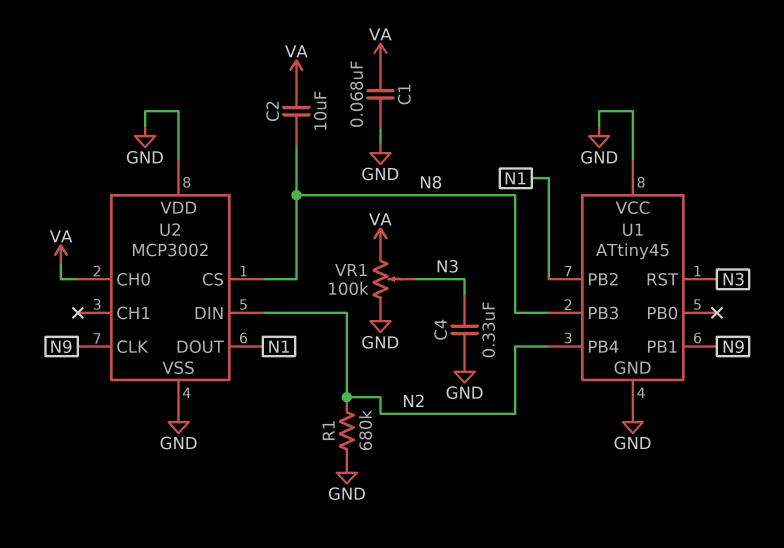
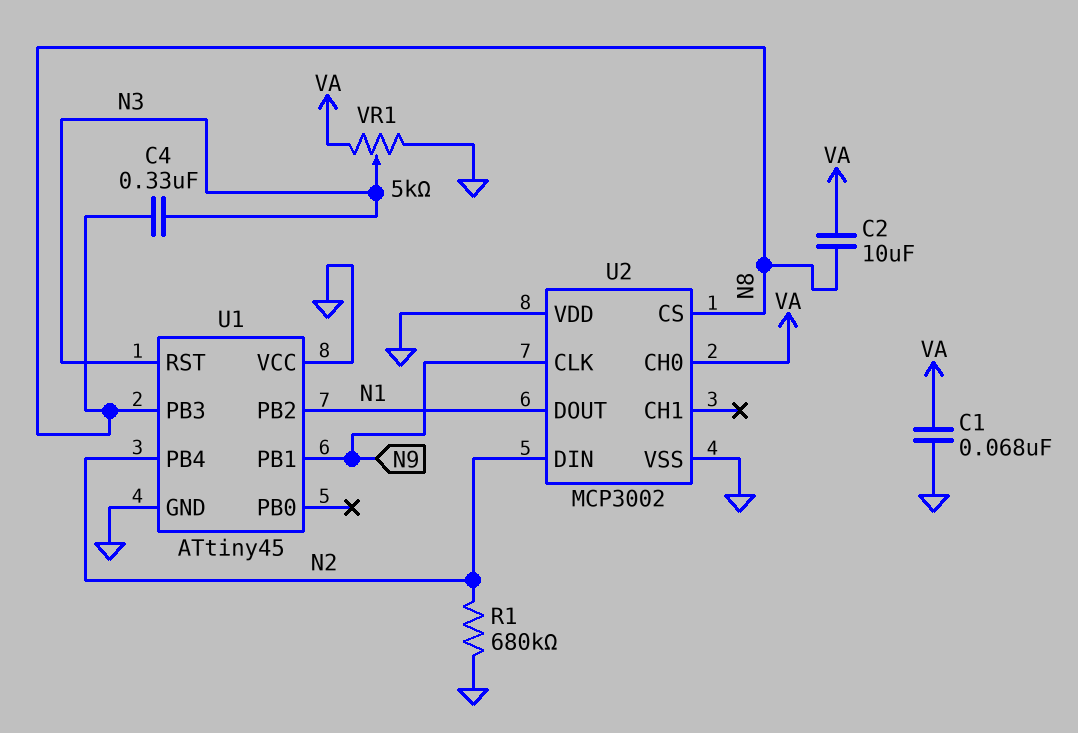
C4: 330nF (GND, N3) -> 330nF (N3, N8)
VR1: 100k (GND, VA, wiper N3) -> 5k (GND, VA, wiper N3)

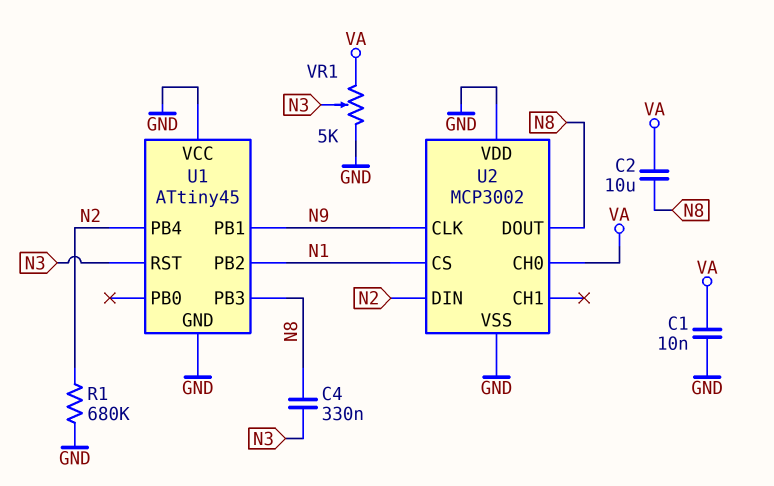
C1: 68nF (GND, VA) -> 10nF (GND, VA)
U2 pin CS: N8 -> N1
U2 pin DOUT: N1 -> N8

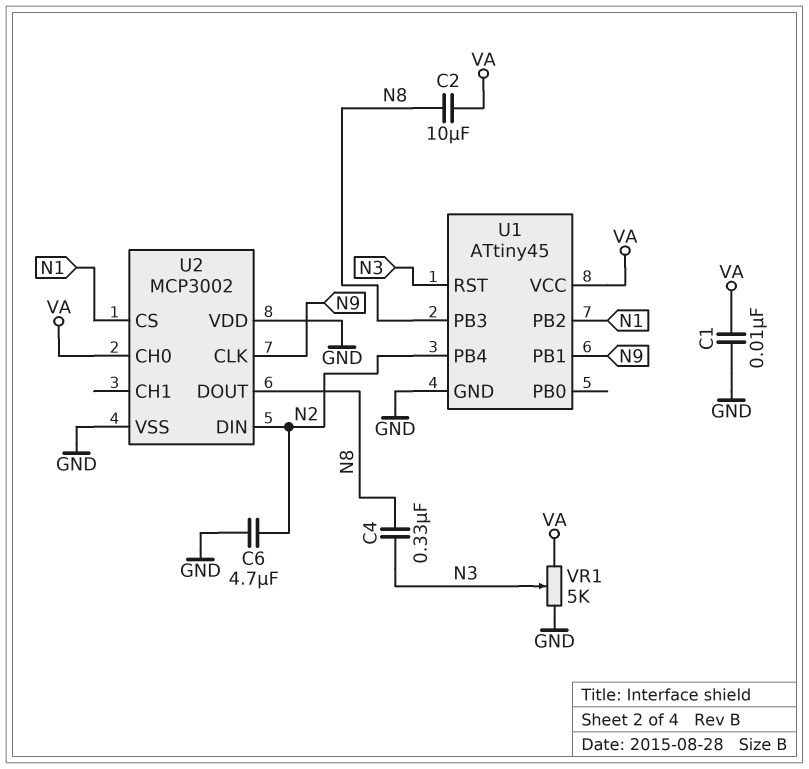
C6: none -> 4.7uF (GND, N2)
R1: 680k (GND, N2) -> none
U1 pin VCC: GND -> VA

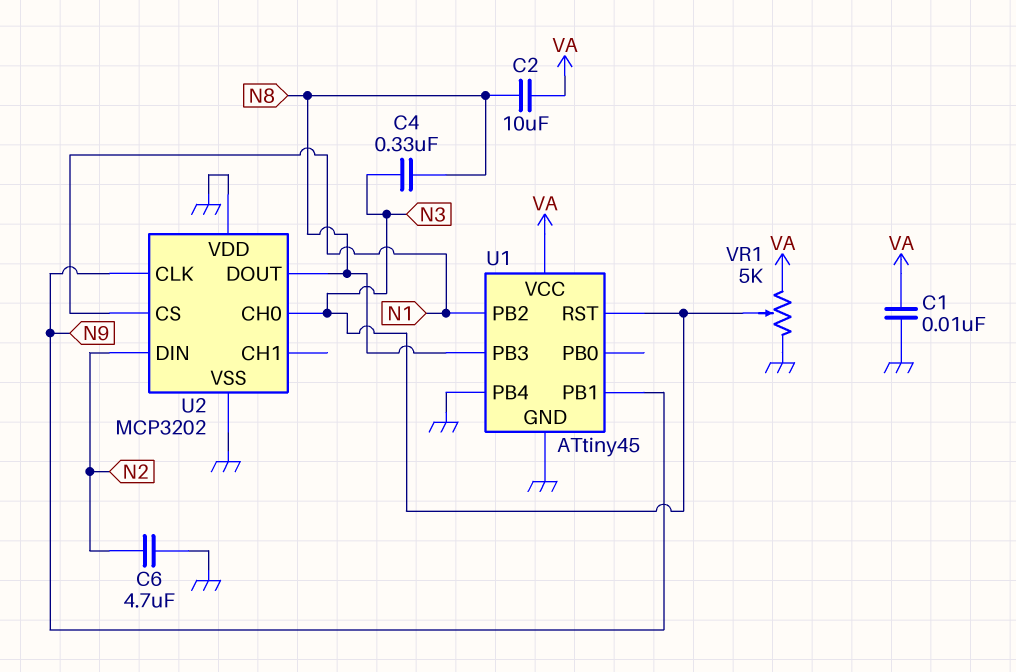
U1 pin PB4: N2 -> GND
U2: MCP3002 -> MCP3202
U2 pin CH0: VA -> N3

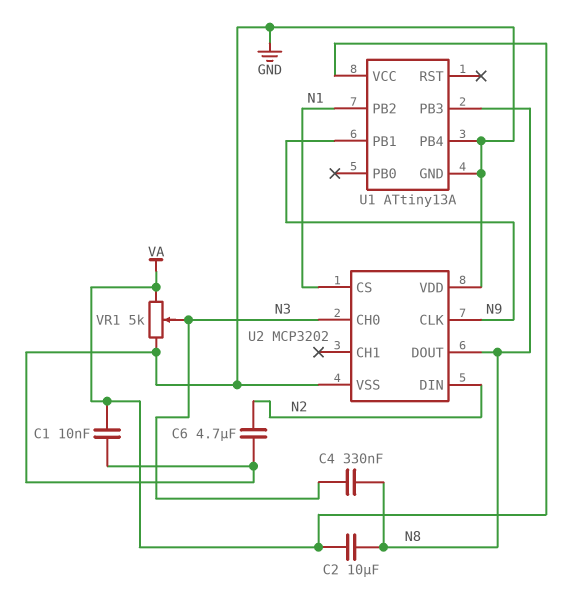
U1: ATtiny45 -> ATtiny13A
U1 pin RST: N3 -> none

